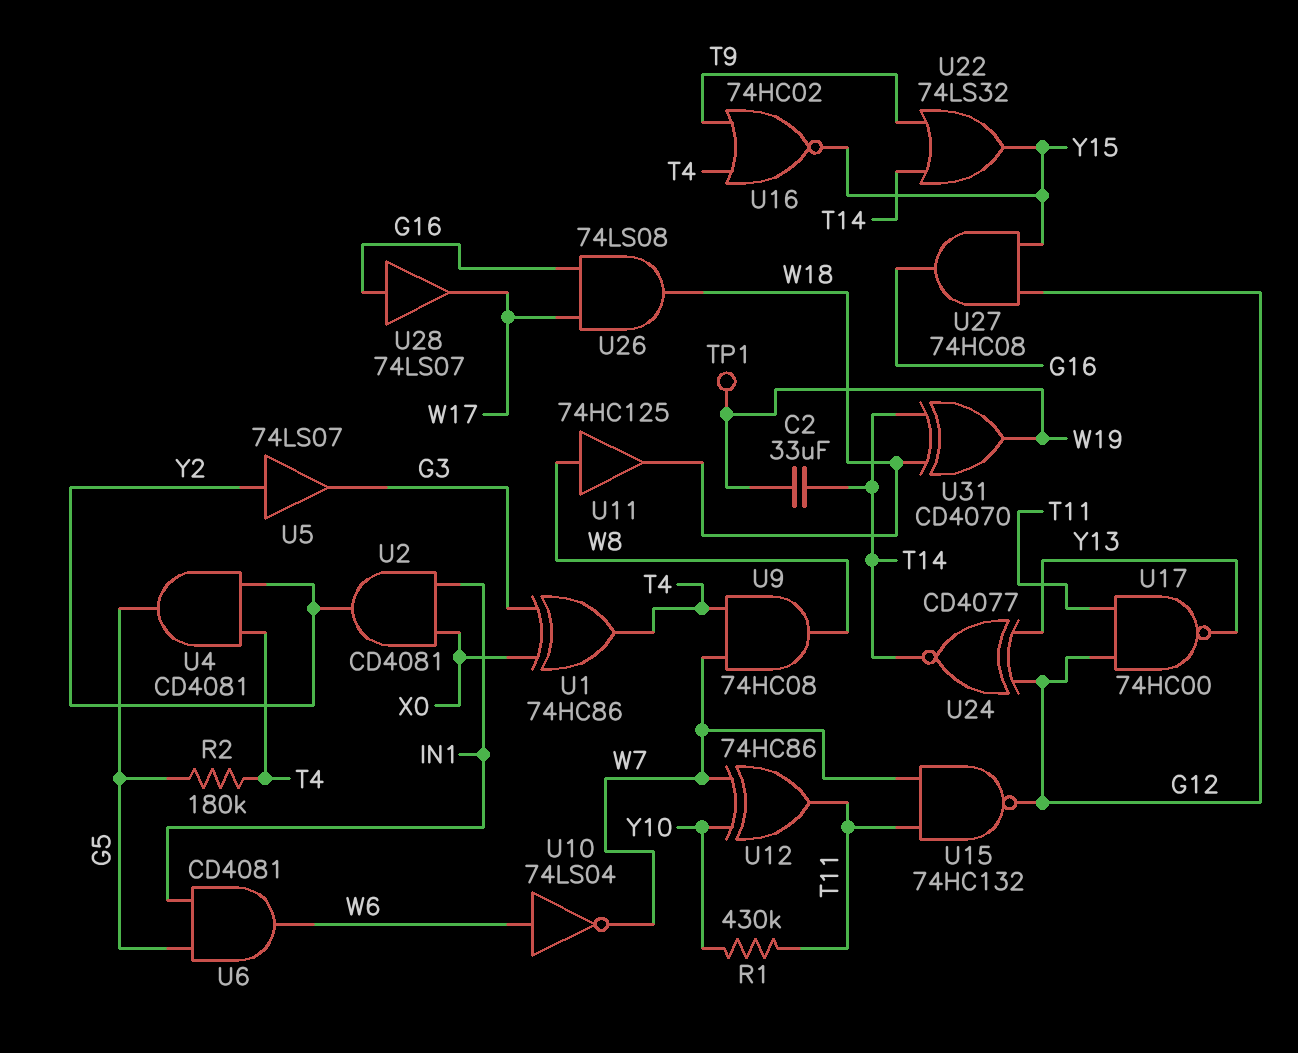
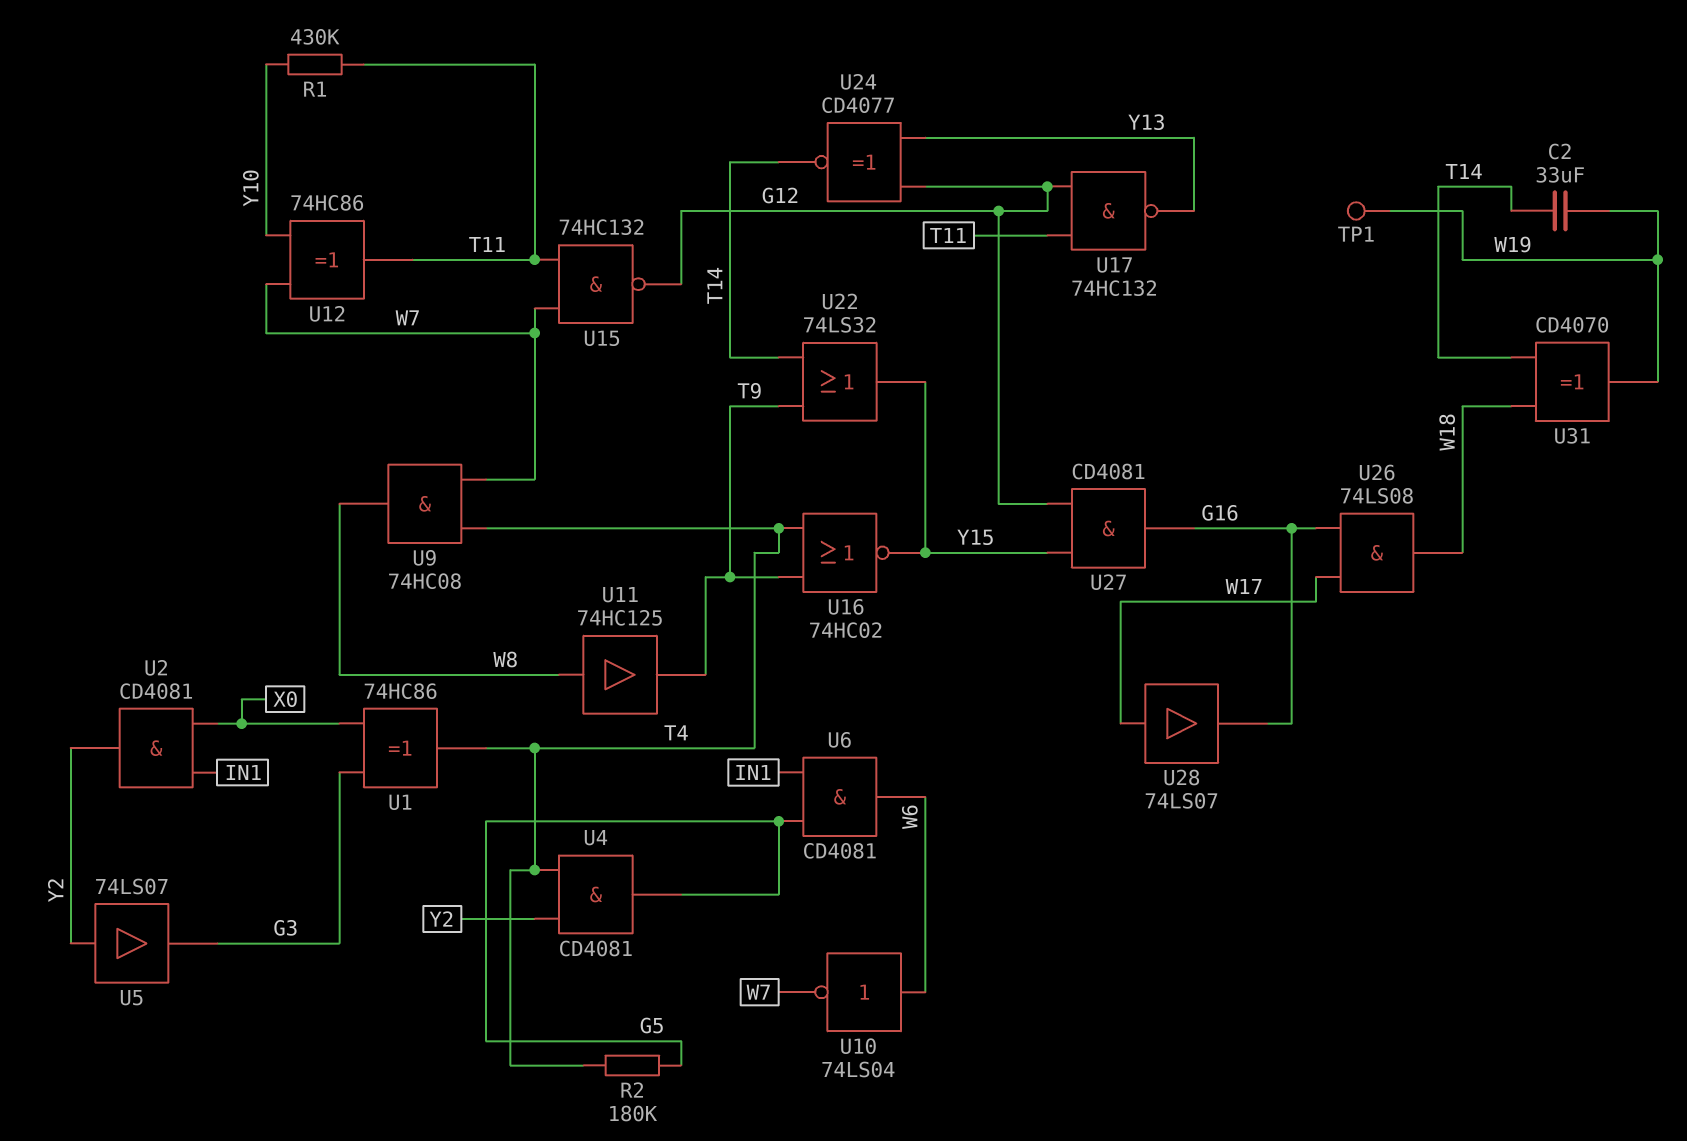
U11: buffer 74HC125 (in W8, out W18) -> buffer 74HC125 (in W8, out T9)
U17: NAND 74HC00 (in G12, in T11, out Y13) -> NAND 74HC132 (in G12, in T11, out Y13)
U27: AND 74HC08 (in G12, in Y15, out G16) -> AND CD4081 (in G12, in Y15, out G16)
U28: buffer 74LS07 (in G16, out W17) -> buffer 74LS07 (in W17, out G16)

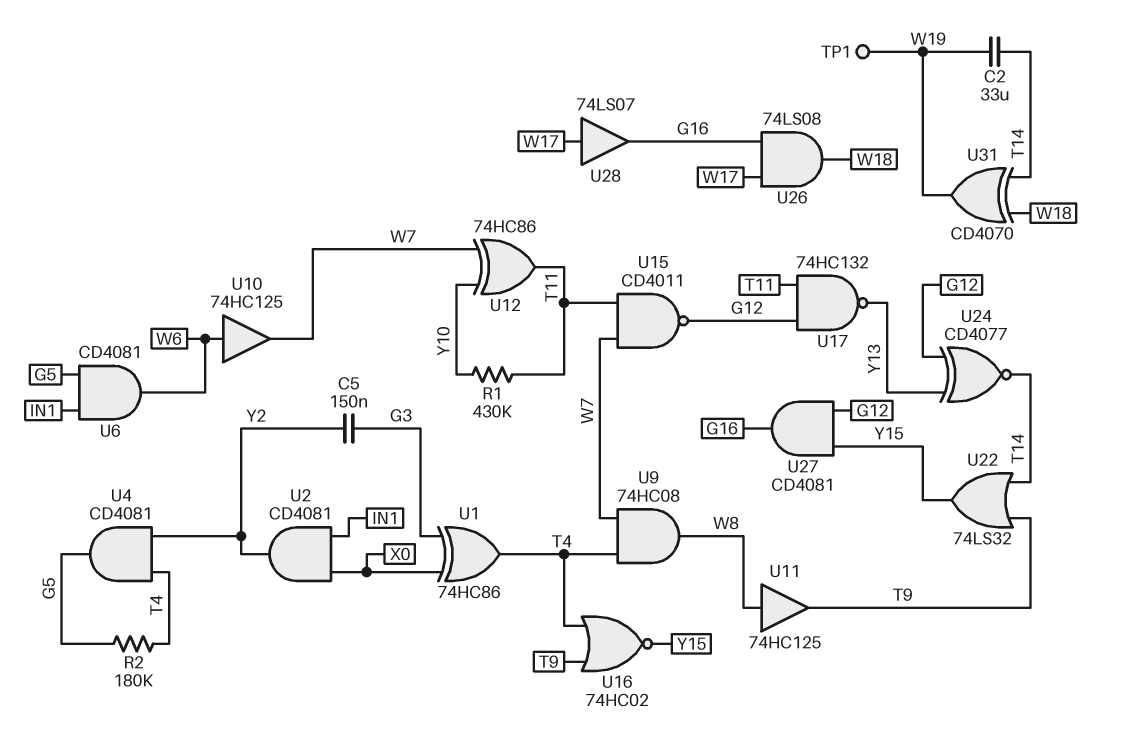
C5: none -> 150nF (G3, Y2)
U5: buffer 74LS07 (in Y2, out G3) -> none
U10: NOT 74LS04 (in W6, out W7) -> buffer 74HC125 (in W6, out W7)
U15: NAND 74HC132 (in T11, in W7, out G12) -> NAND CD4011 (in T11, in W7, out G12)

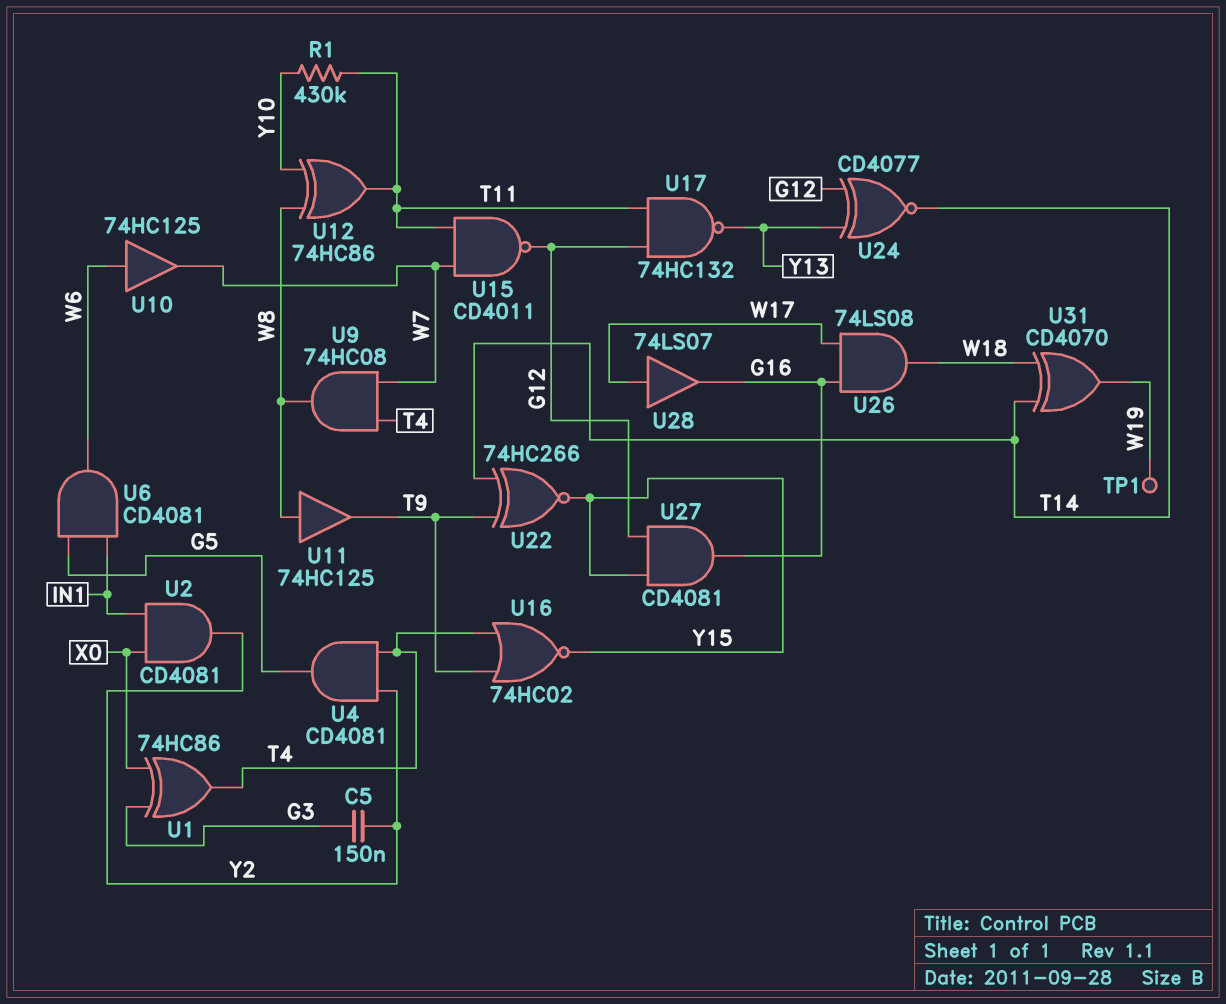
C2: 33uF (T14, W19) -> none
R2: 180k (G5, T4) -> none
U12: XOR 74HC86 (in W7, in Y10, out T11) -> XOR 74HC86 (in W8, in Y10, out T11)
U22: OR 74LS32 (in T9, in T14, out Y15) -> XNOR 74HC266 (in T9, in T14, out Y15)

